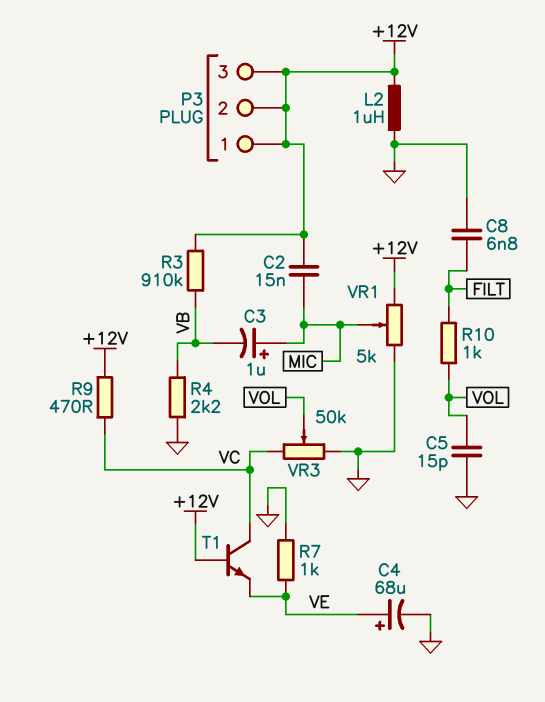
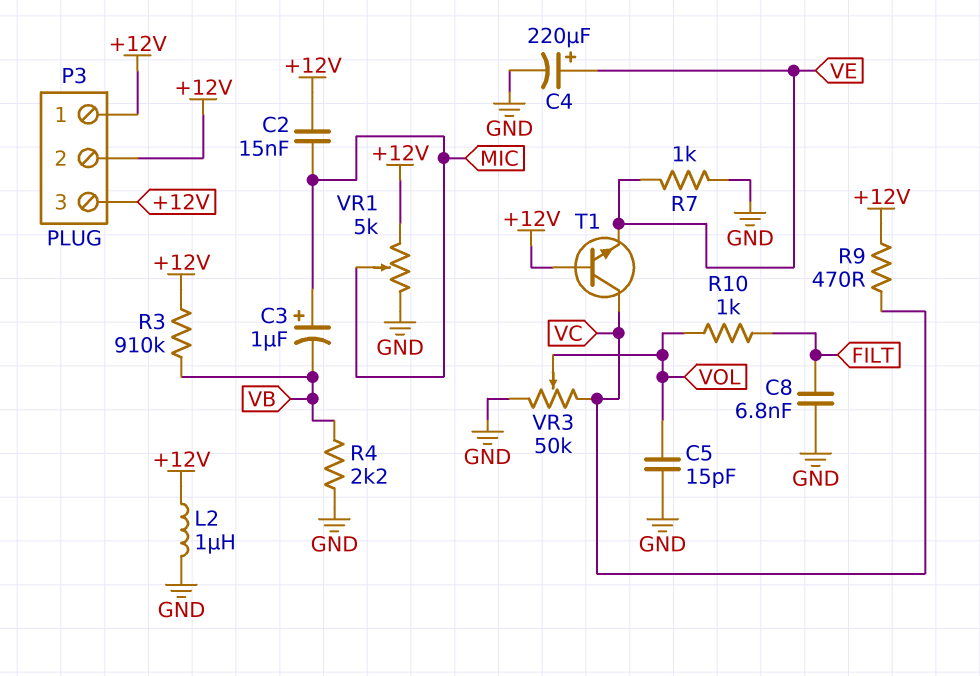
C4: 68uF (plus VE, minus GND) -> 220uF (plus VE, minus GND)

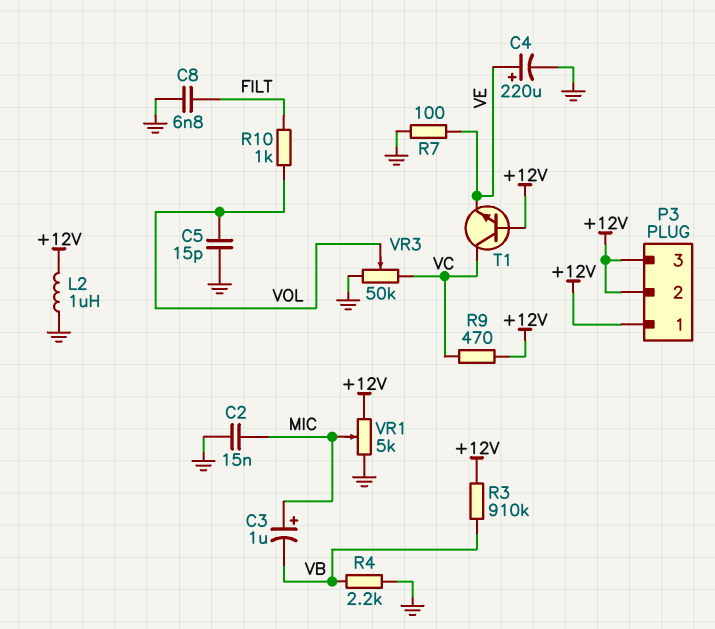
C2: 15nF (+12V, MIC) -> 15nF (GND, MIC)
R7: 1k (GND, VE) -> 100 (GND, VE)

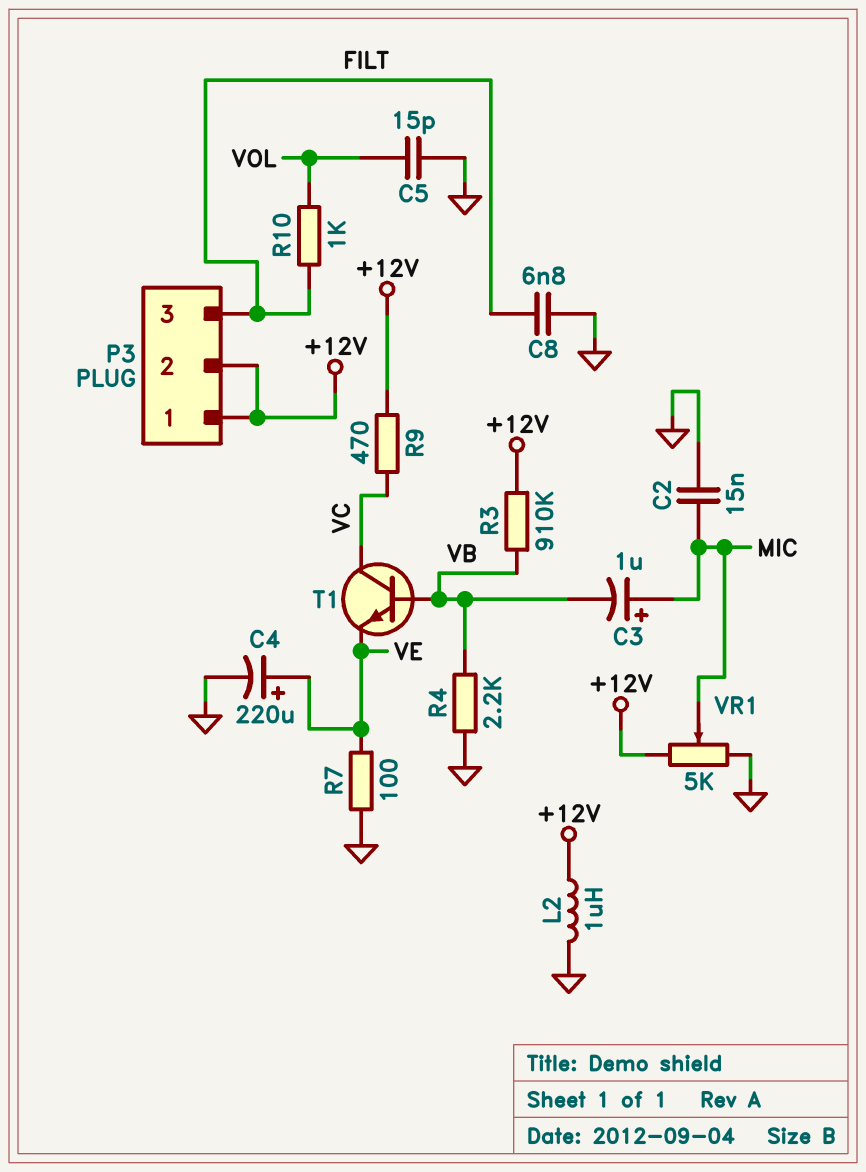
P3 pin 3: +12V -> FILT
T1: NPN (B +12V, C VC, E VE) -> NPN (B VB, C VC, E VE)
VR3: 50k (GND, VC, wiper VOL) -> none

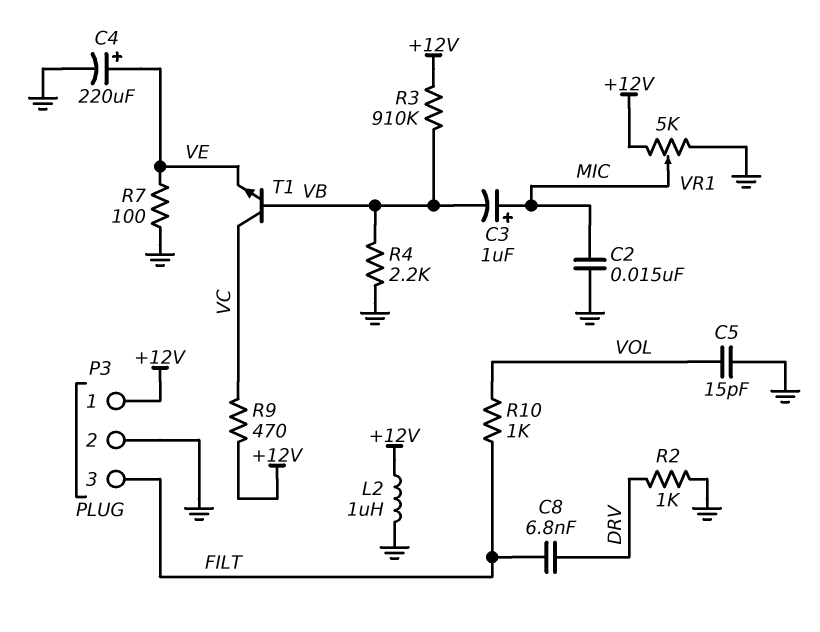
C8: 6.8nF (FILT, GND) -> 6.8nF (DRV, FILT)
P3 pin 2: +12V -> GND
R2: none -> 1k (DRV, GND)

